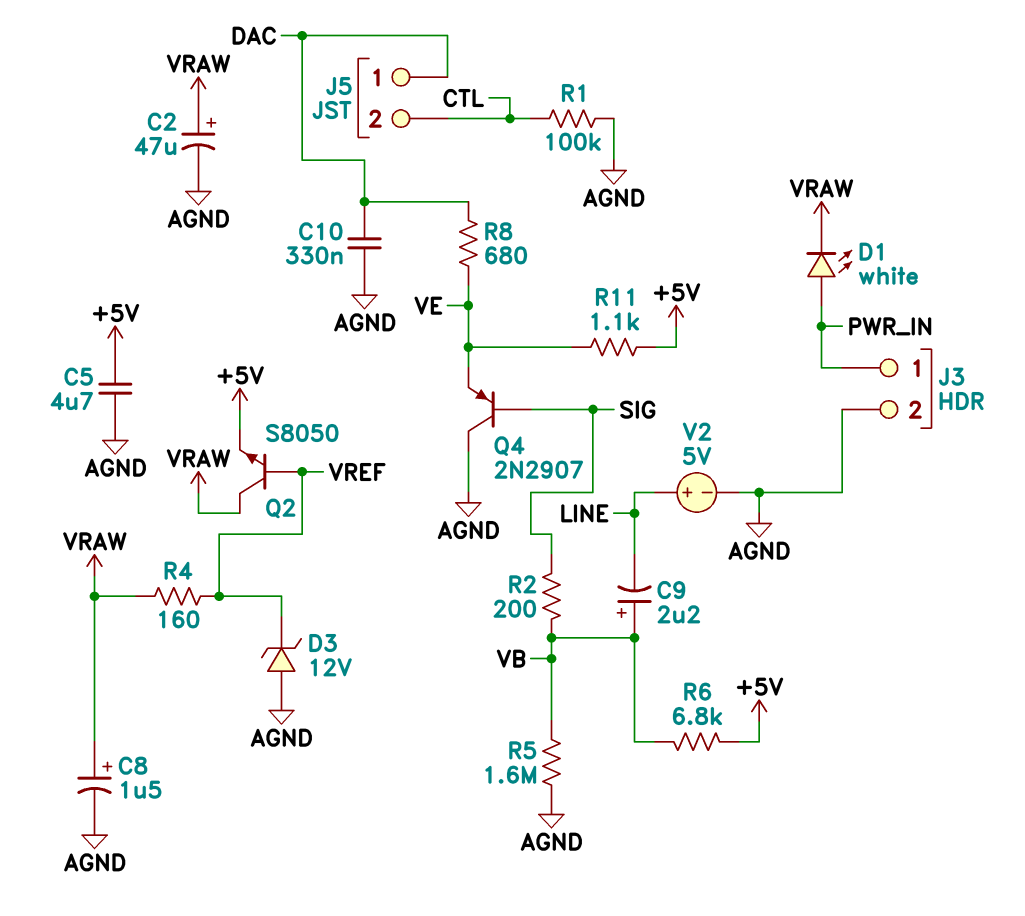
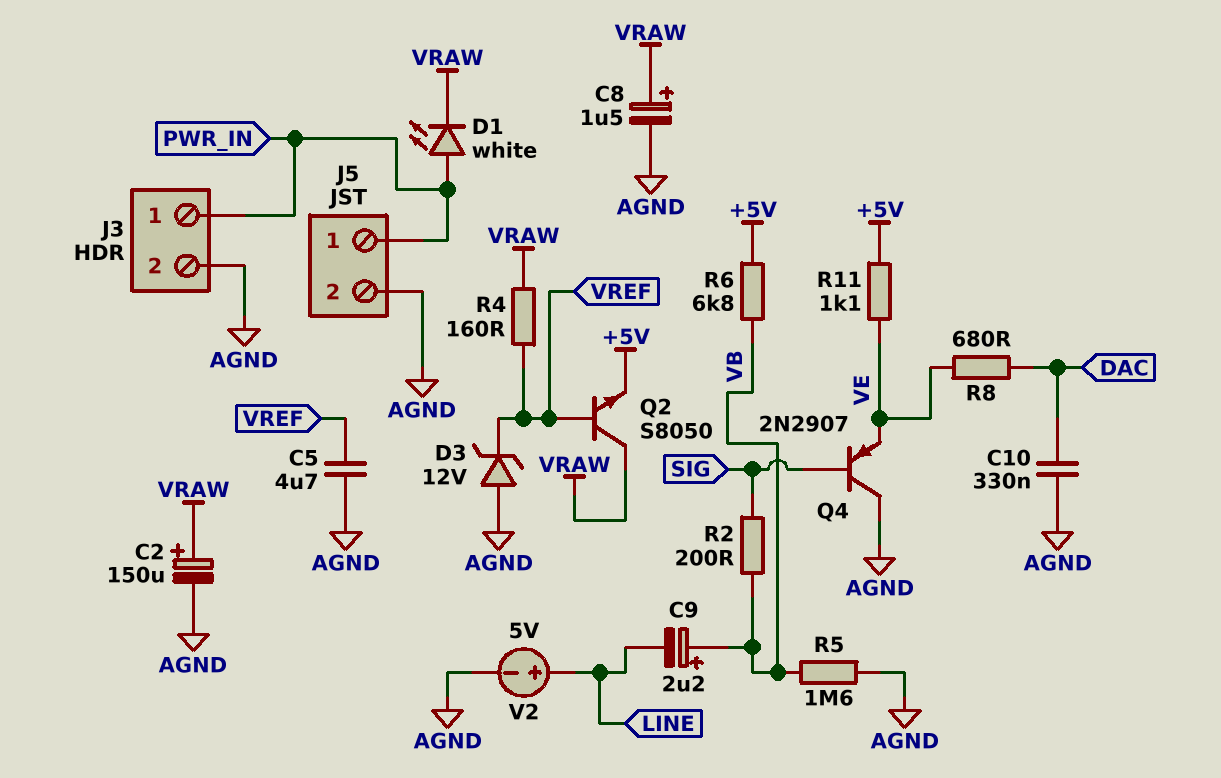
C2: 47uF (plus VRAW, minus AGND) -> 150uF (plus VRAW, minus AGND)
C5: 4.7uF (+5V, AGND) -> 4.7uF (AGND, VREF)
J5 pin 1: DAC -> PWR_IN
J5 pin 2: CTL -> AGND
R1: 100k (AGND, CTL) -> none

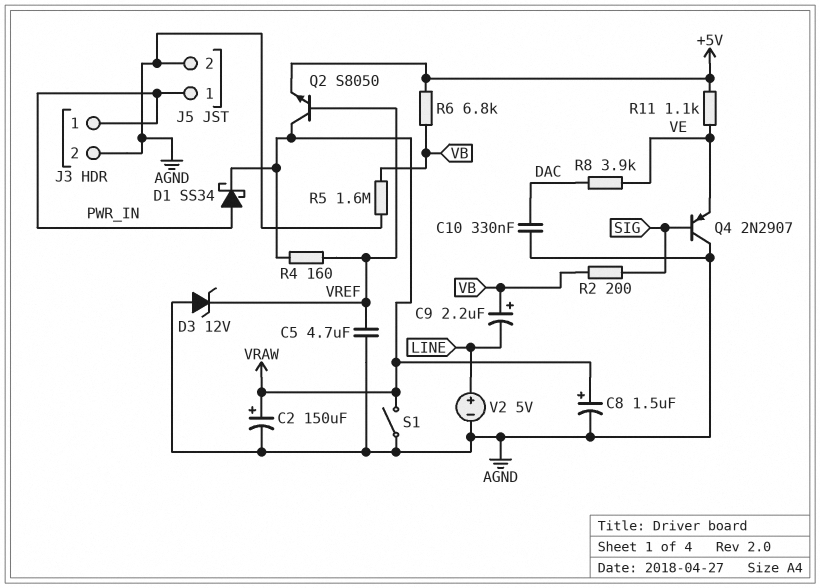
D1: LED white (A PWR_IN, K VRAW) -> schottky SS34 (A PWR_IN, K VRAW)
R8: 680 (DAC, VE) -> 3.9k (DAC, VE)
S1: none -> switch (AGND, VRAW)

